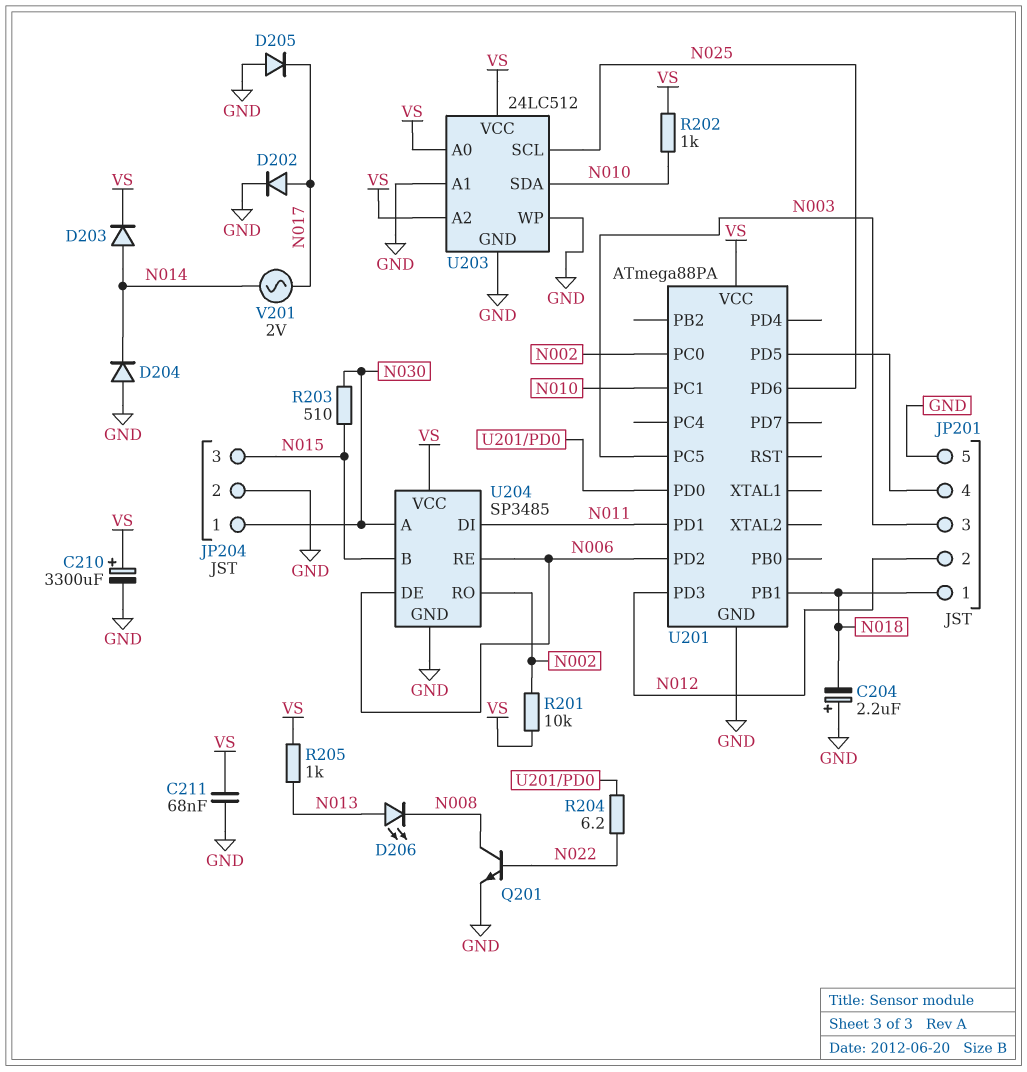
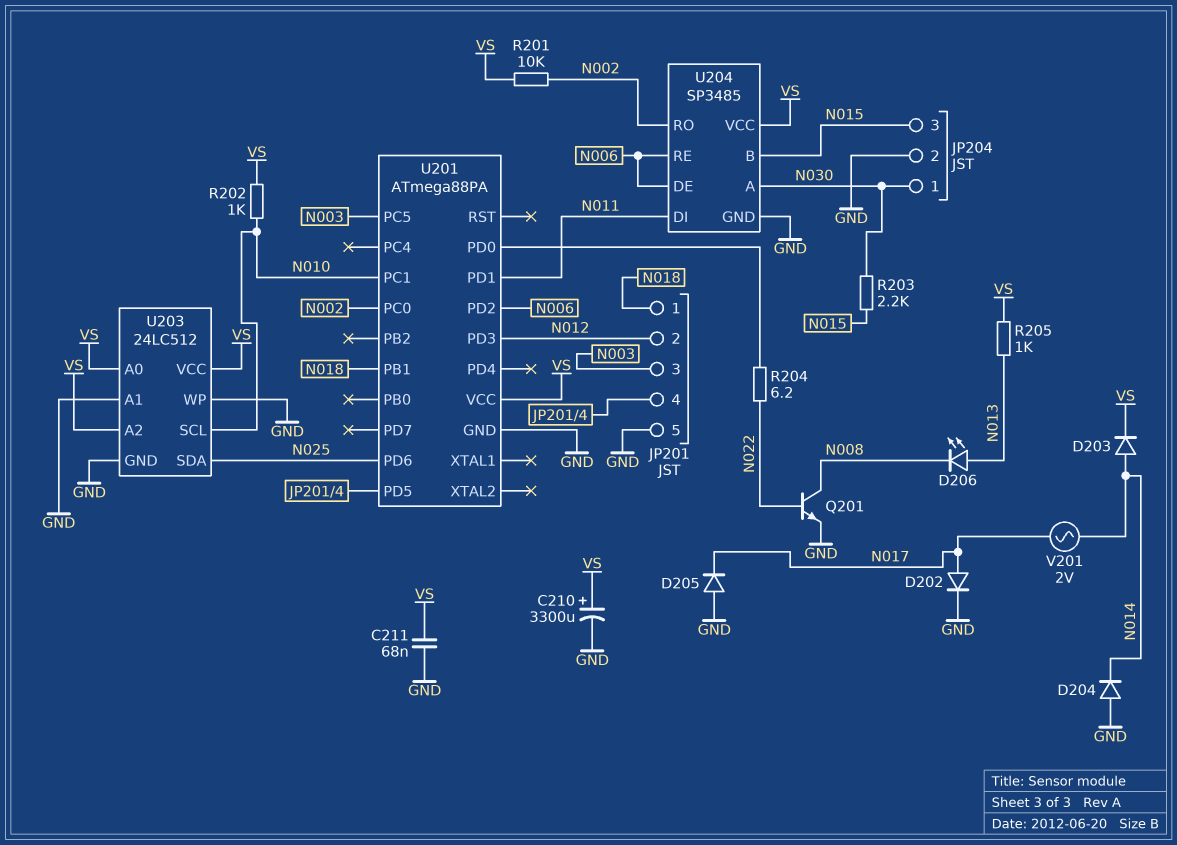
C204: 2.2uF (plus GND, minus N018) -> none
R203: 510 (N015, N030) -> 2.2k (N015, N030)
U203 pin SCL: N025 -> N010
U203 pin SDA: N010 -> N025

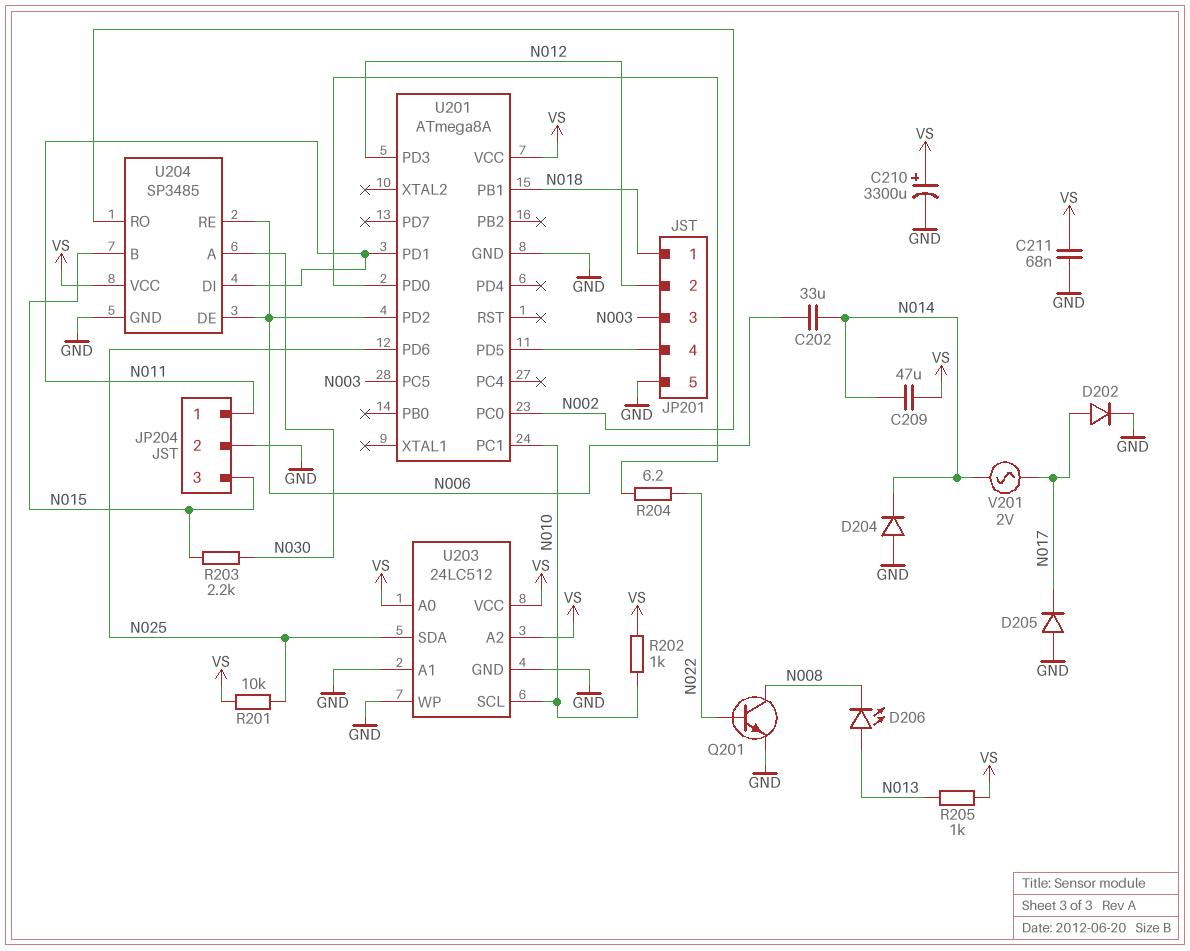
C202: none -> 33uF (N006, N014)
C209: none -> 47uF (N014, VS)
D203: diode (A N014, K VS) -> none
JP204 pin 1: N030 -> N011
R201: 10k (N002, VS) -> 10k (N025, VS)
U201: ATmega88PA -> ATmega8A

